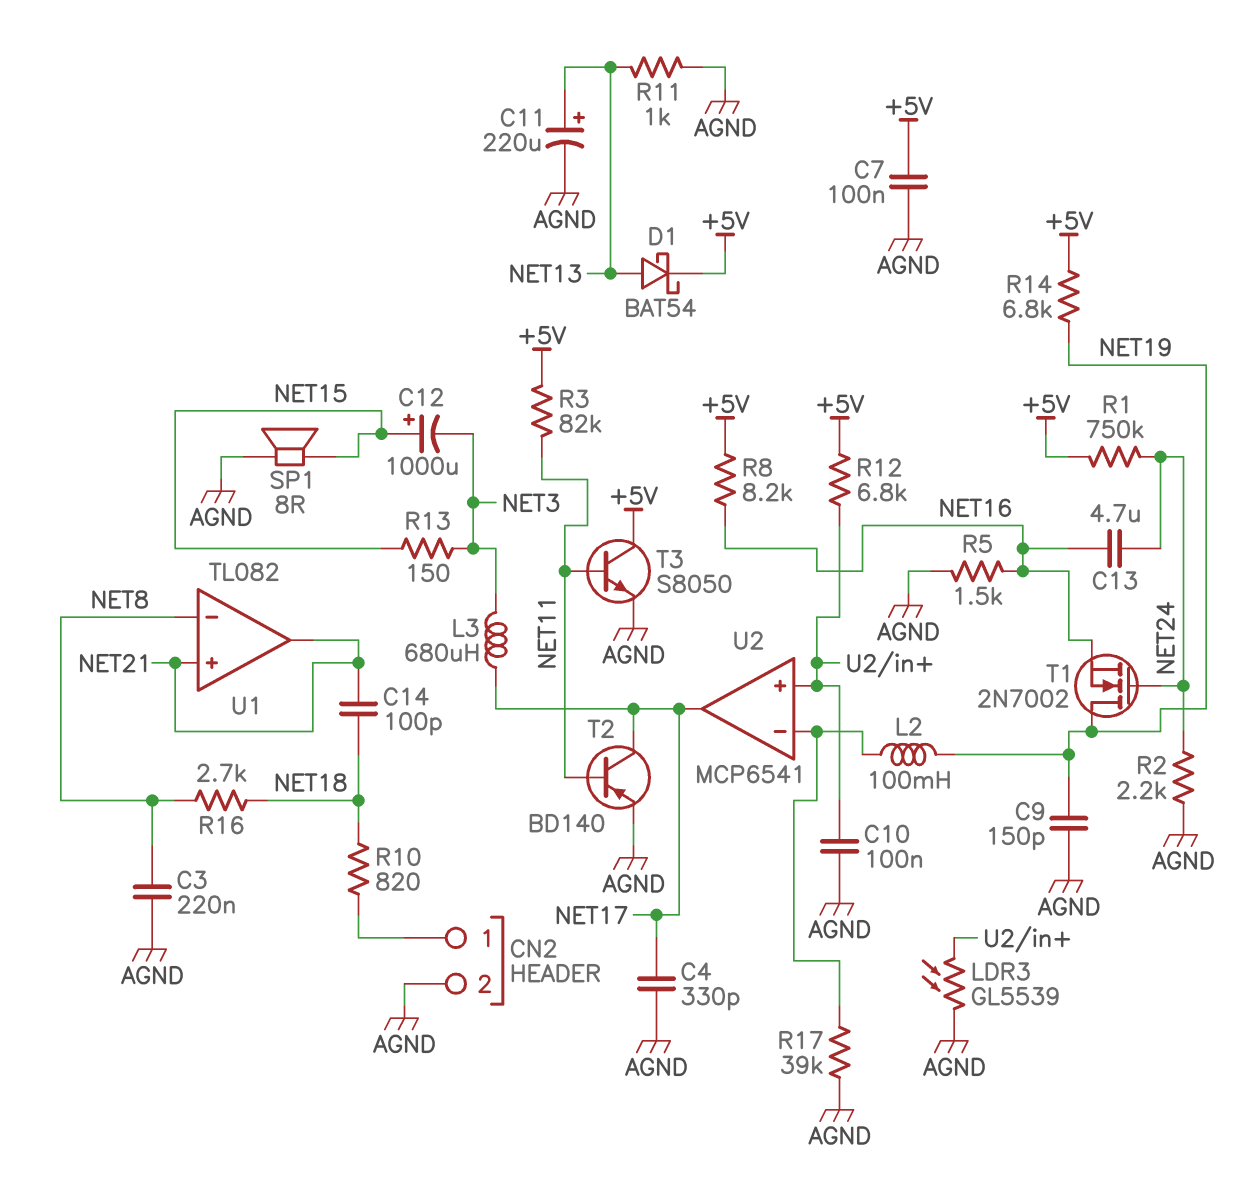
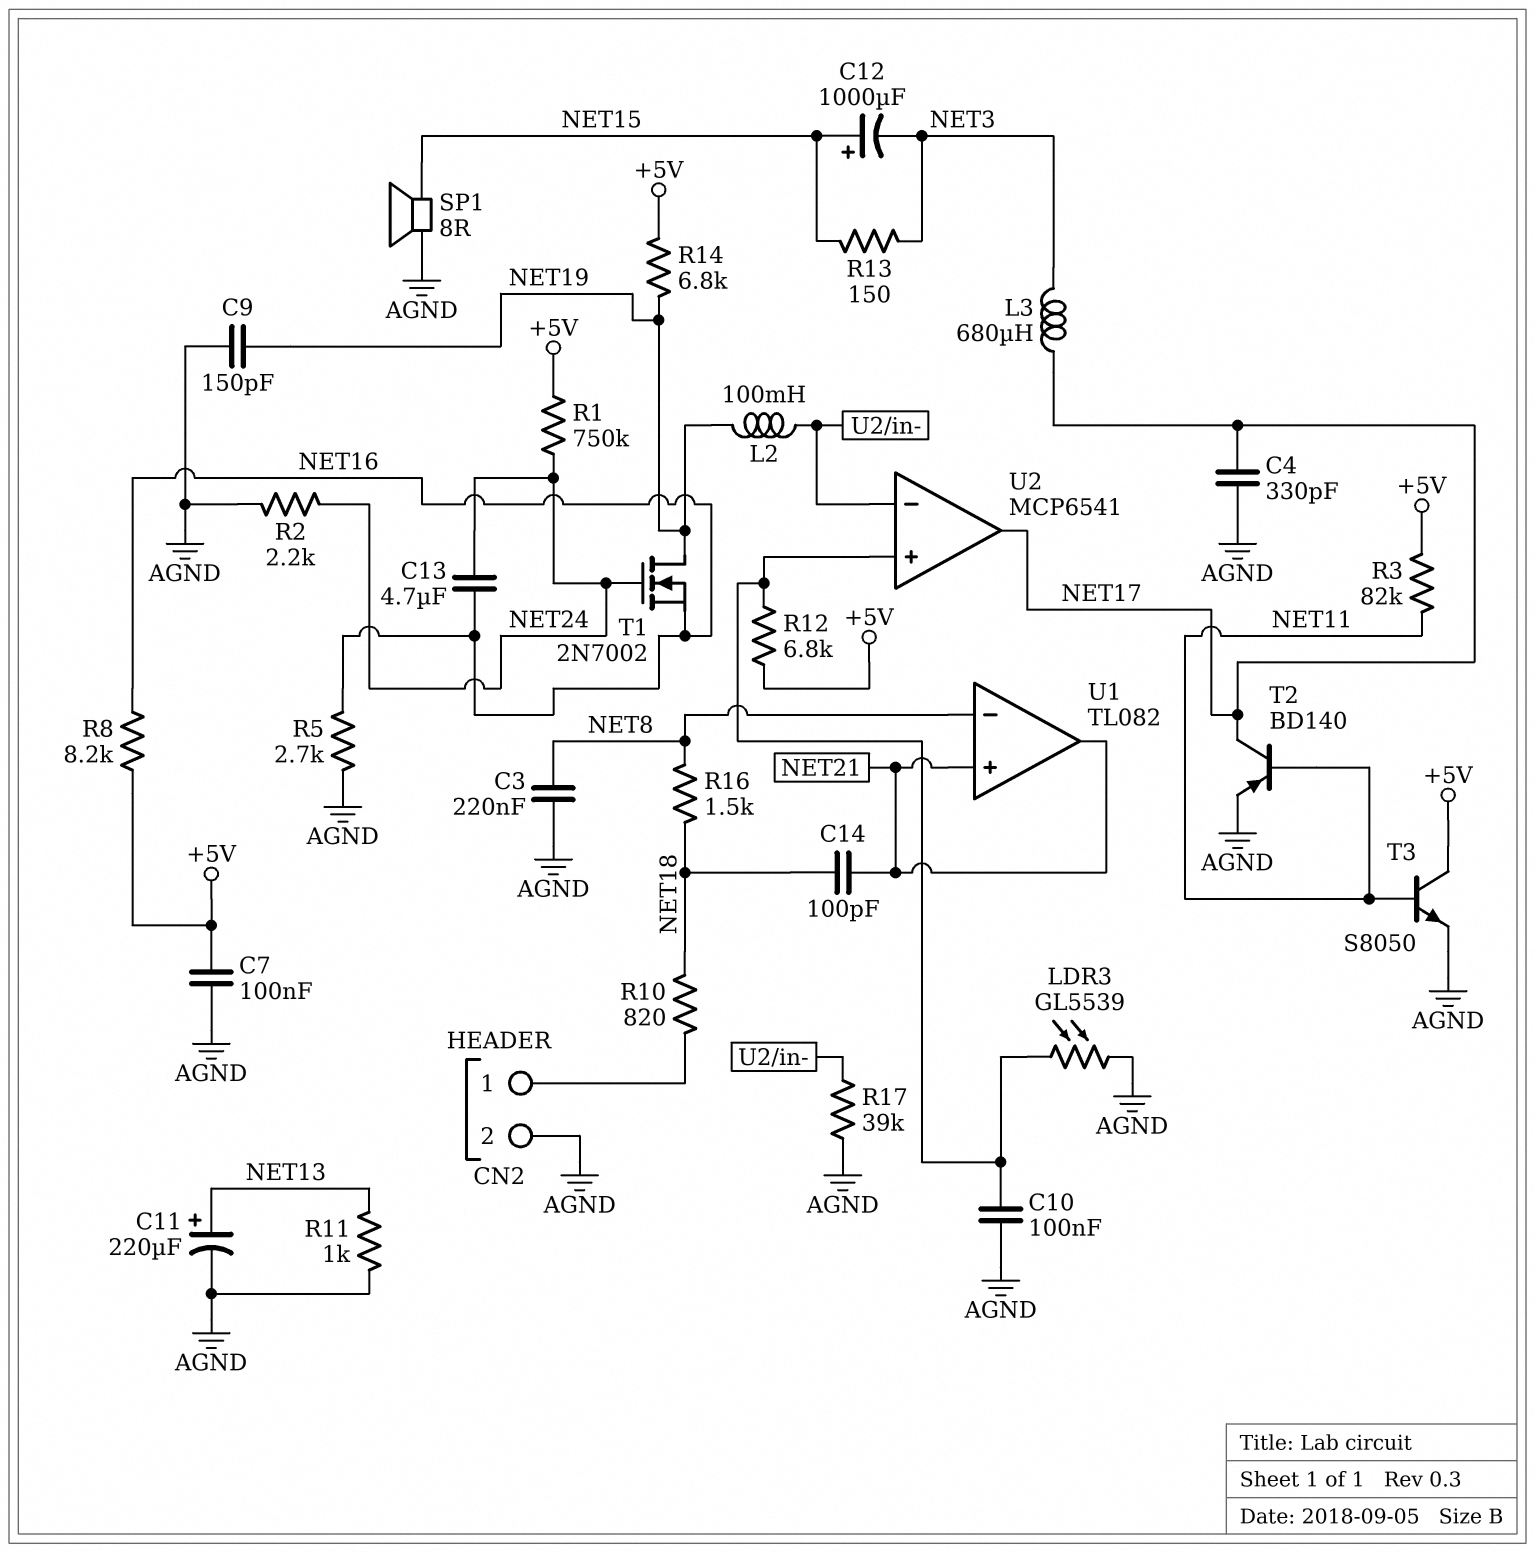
D1: schottky BAT54 (A NET13, K +5V) -> none
R5: 1.5k (AGND, NET16) -> 2.7k (AGND, NET16)
R16: 2.7k (NET8, NET18) -> 1.5k (NET8, NET18)

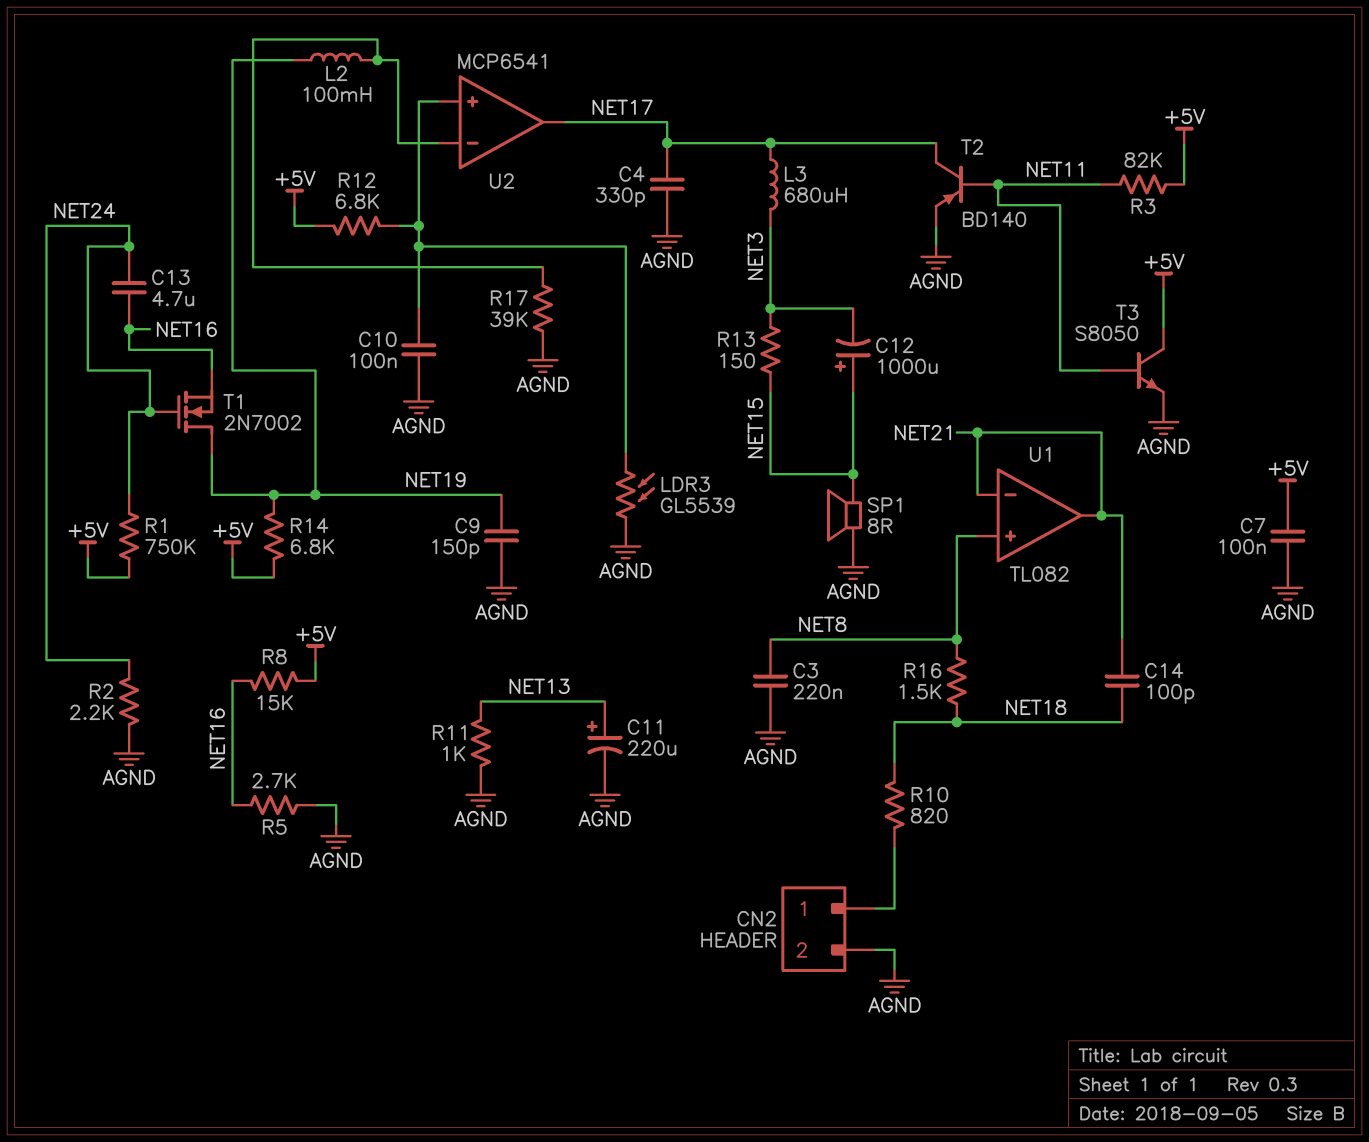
R8: 8.2k (+5V, NET16) -> 15k (+5V, NET16)
U1 pin in+: NET21 -> NET8
U1 pin in-: NET8 -> NET21

